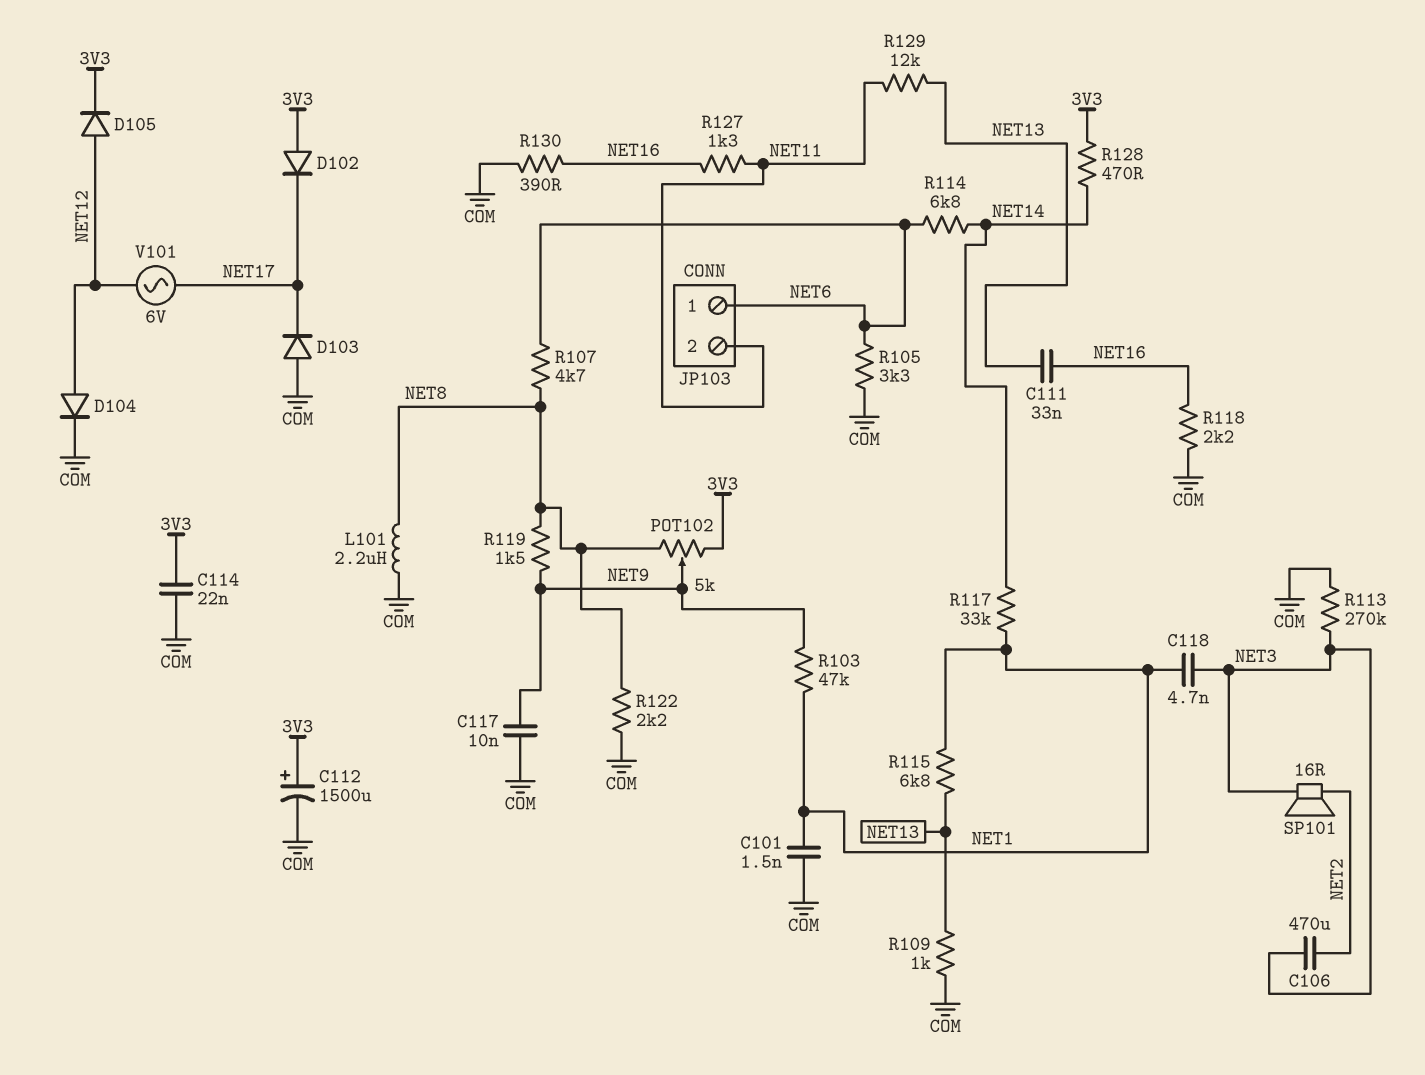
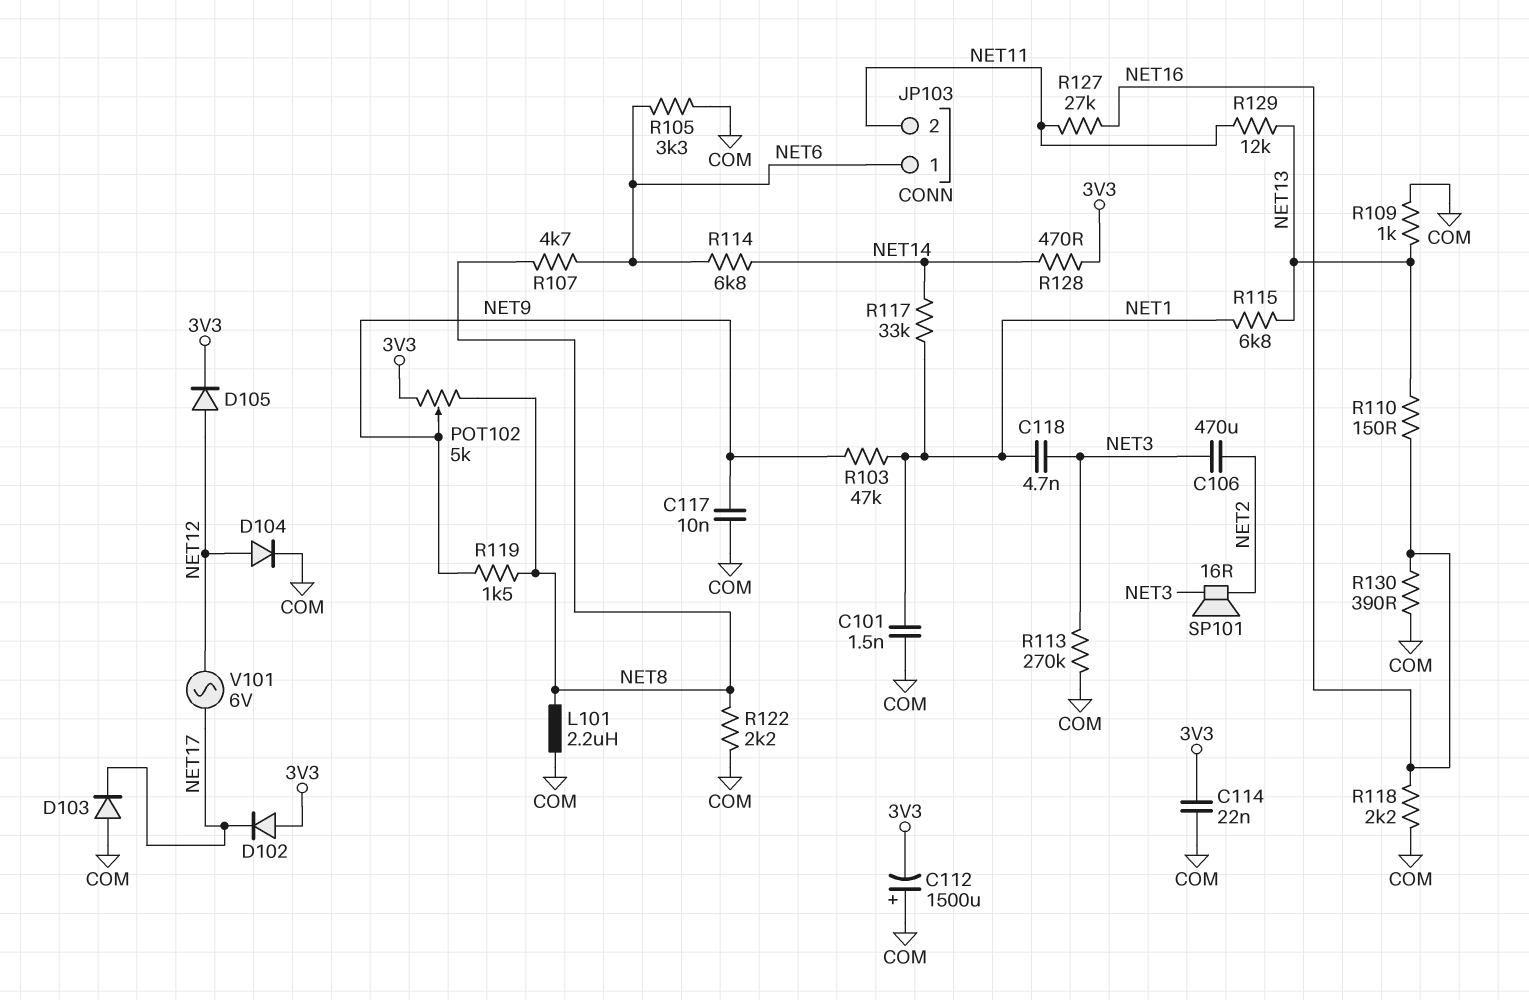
C111: 33nF (NET13, NET16) -> none
C112: 1500uF (plus 3V3, minus COM) -> 1500uF (plus COM, minus 3V3)
R110: none -> 150 (NET13, NET16)
R127: 1.3k (NET11, NET16) -> 27k (NET11, NET16)

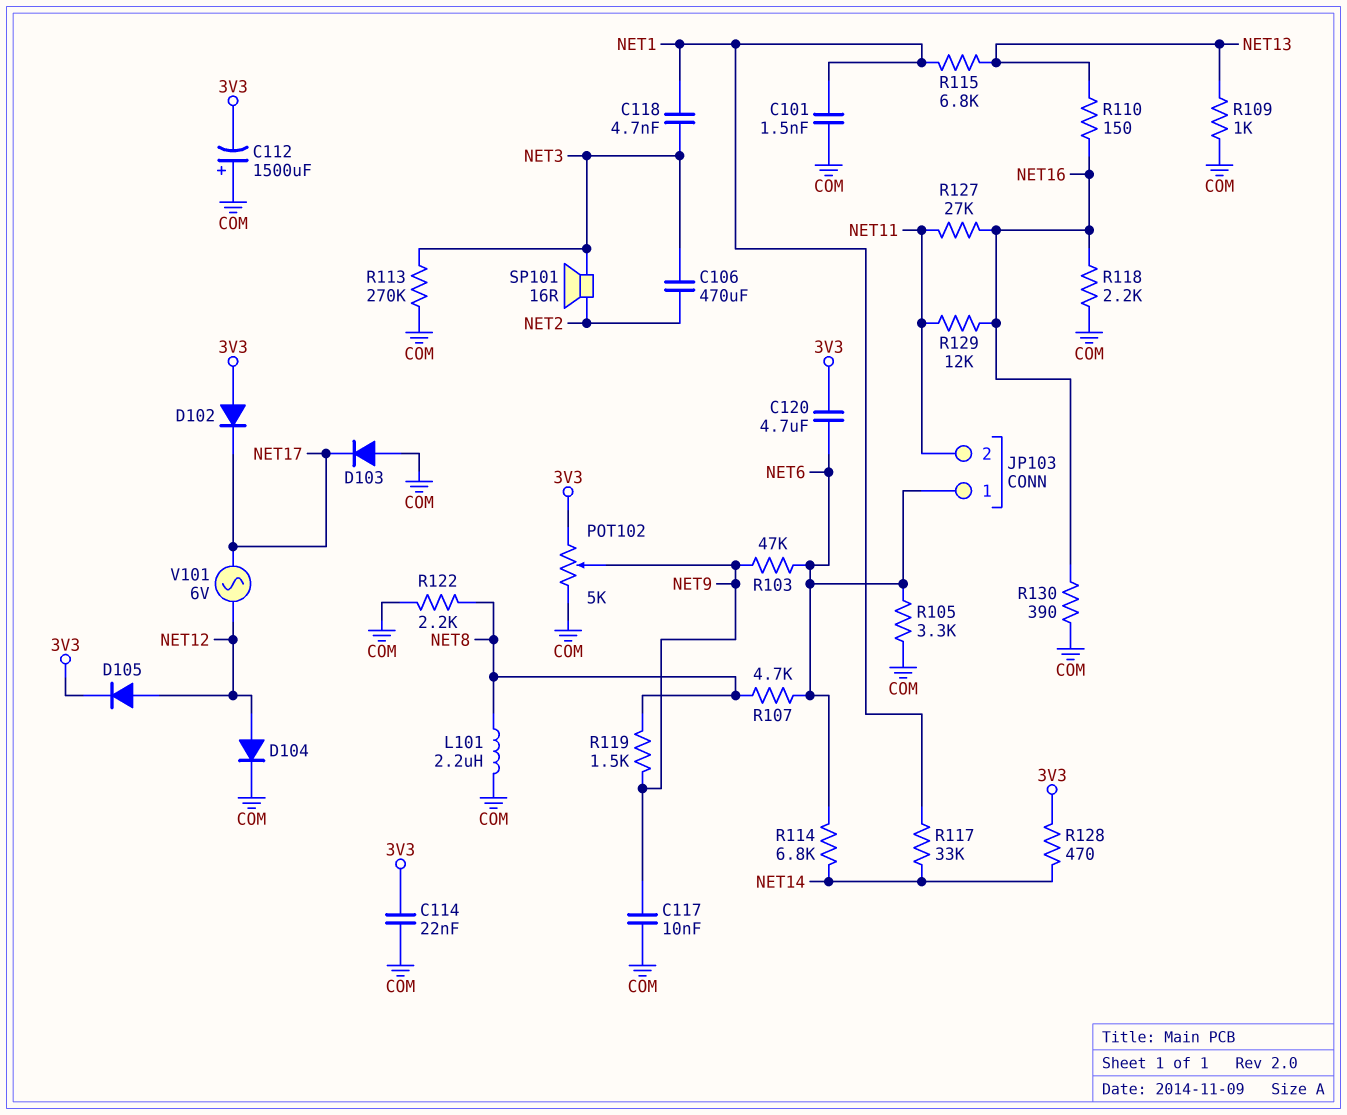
C120: none -> 4.7uF (3V3, NET6)
POT102: 5k (3V3, NET8, wiper NET9) -> 5k (3V3, COM, wiper NET9)
R103: 47k (NET1, NET9) -> 47k (NET6, NET9)
R129: 12k (NET11, NET13) -> 12k (NET11, NET16)

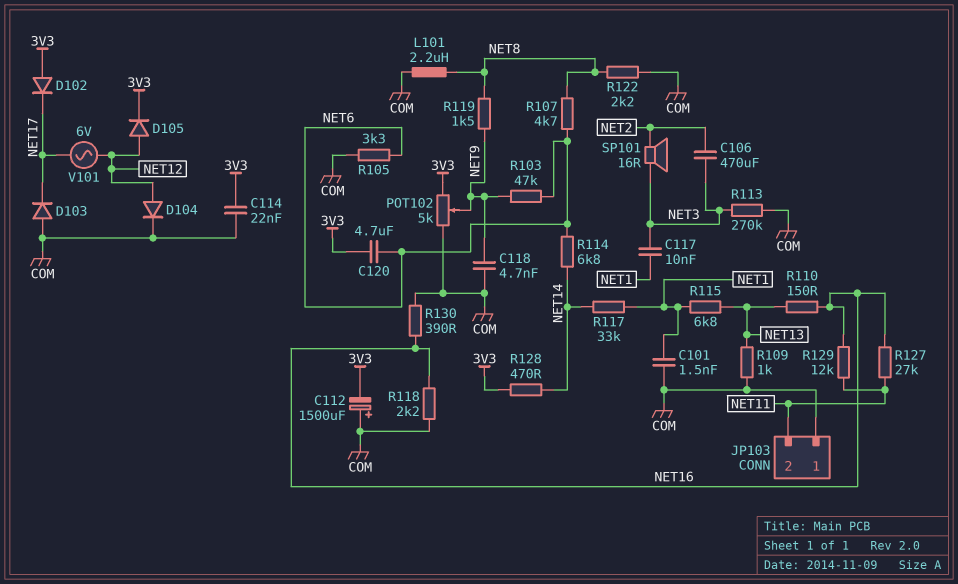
C117: 10nF (COM, NET9) -> 10nF (NET1, NET3)
C118: 4.7nF (NET1, NET3) -> 4.7nF (COM, NET9)
JP103 pin 1: NET6 -> COM

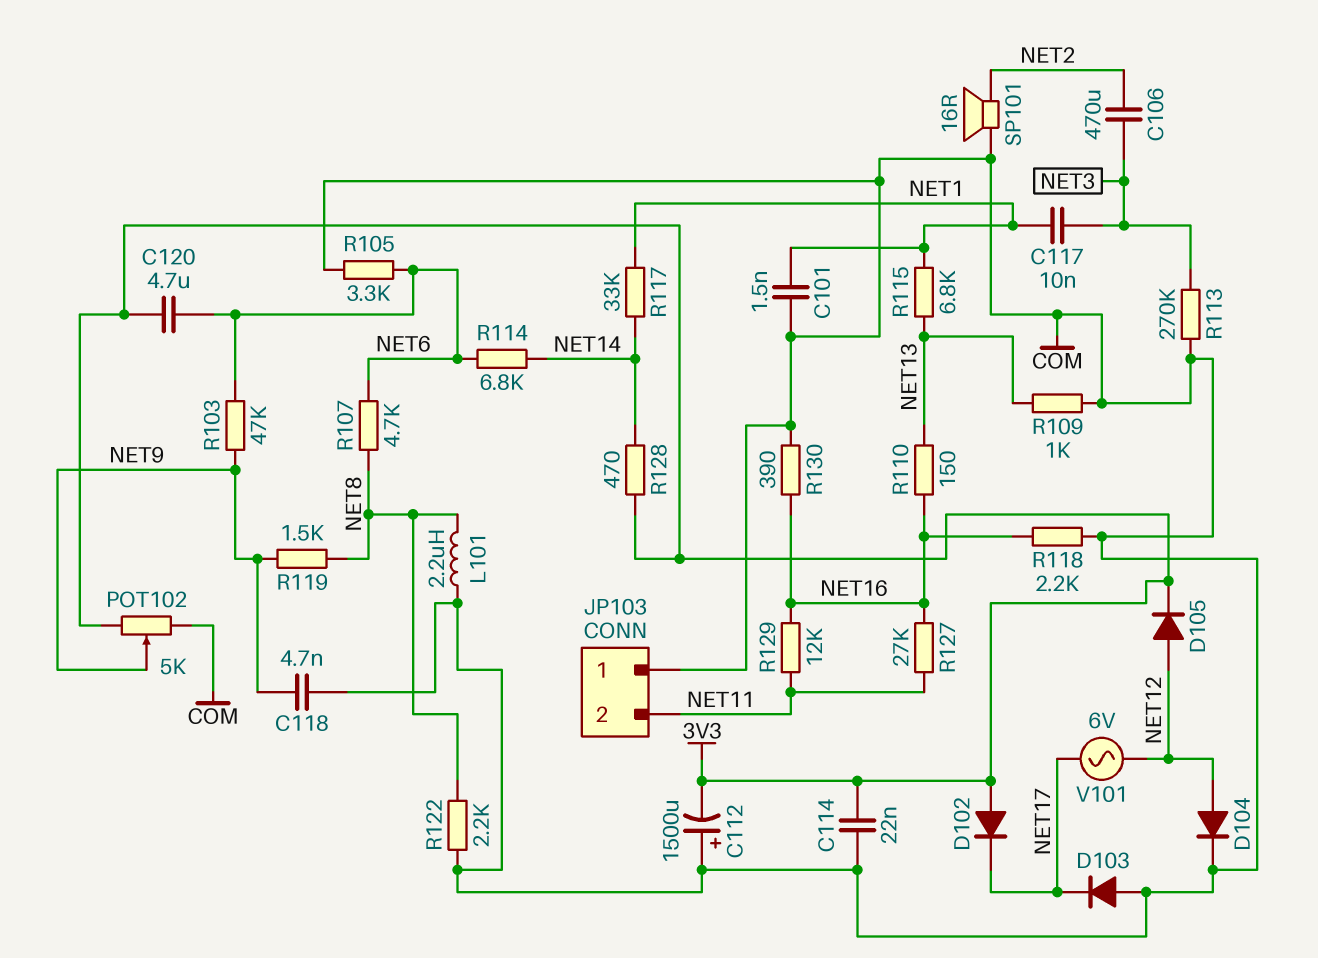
SP101: speaker 16R (NET2, NET3) -> speaker 16R (COM, NET2)

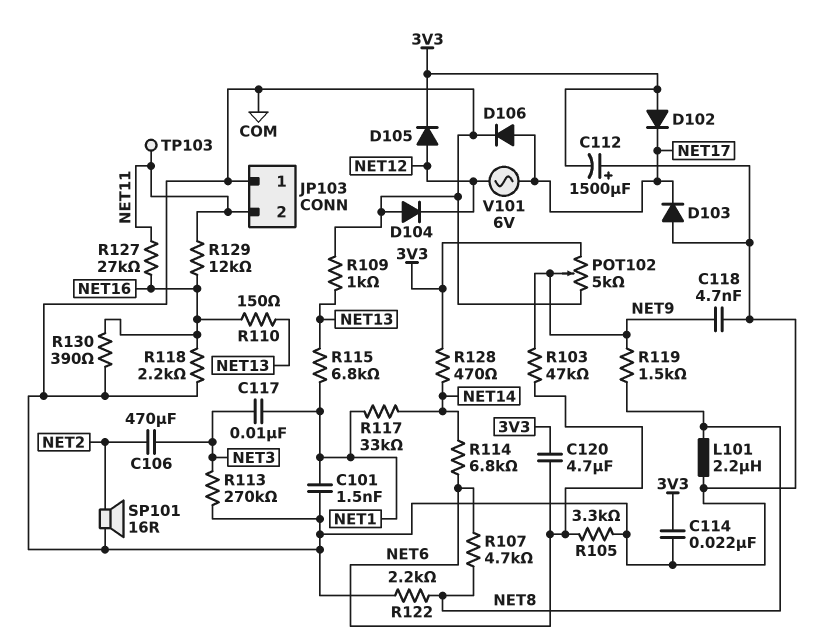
D104: diode (A NET12, K COM) -> diode (A COM, K NET12)
D106: none -> diode (A NET17, K COM)
TP103: none -> test point (NET11)

